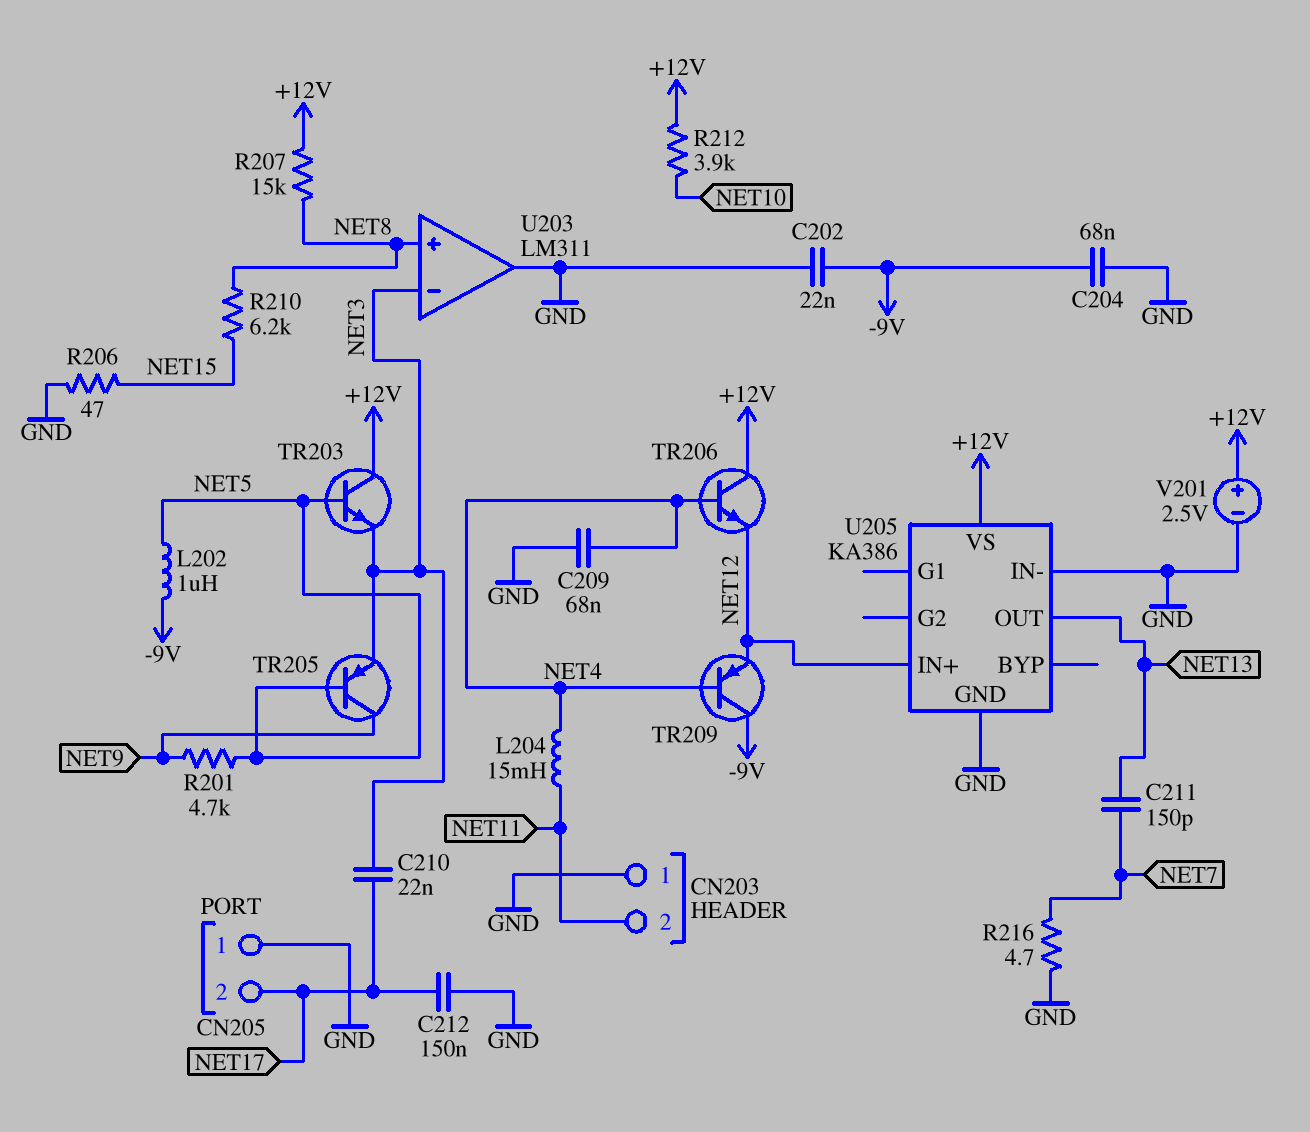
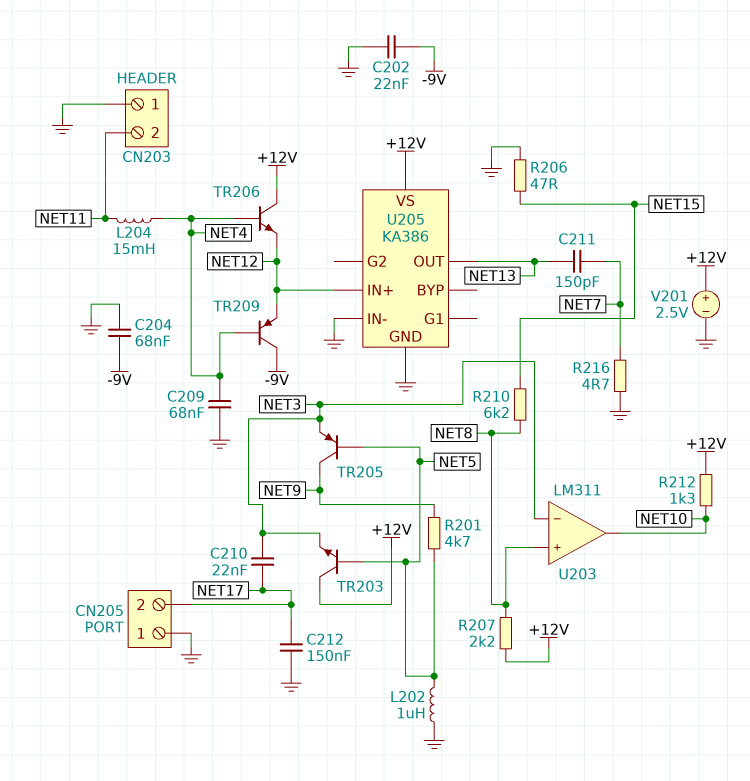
L202: 1uH (-9V, NET5) -> 1uH (GND, NET5)
R207: 15k (+12V, NET8) -> 2.2k (+12V, NET8)
R212: 3.9k (+12V, NET10) -> 1.3k (+12V, NET10)
U203 pin out: GND -> NET10

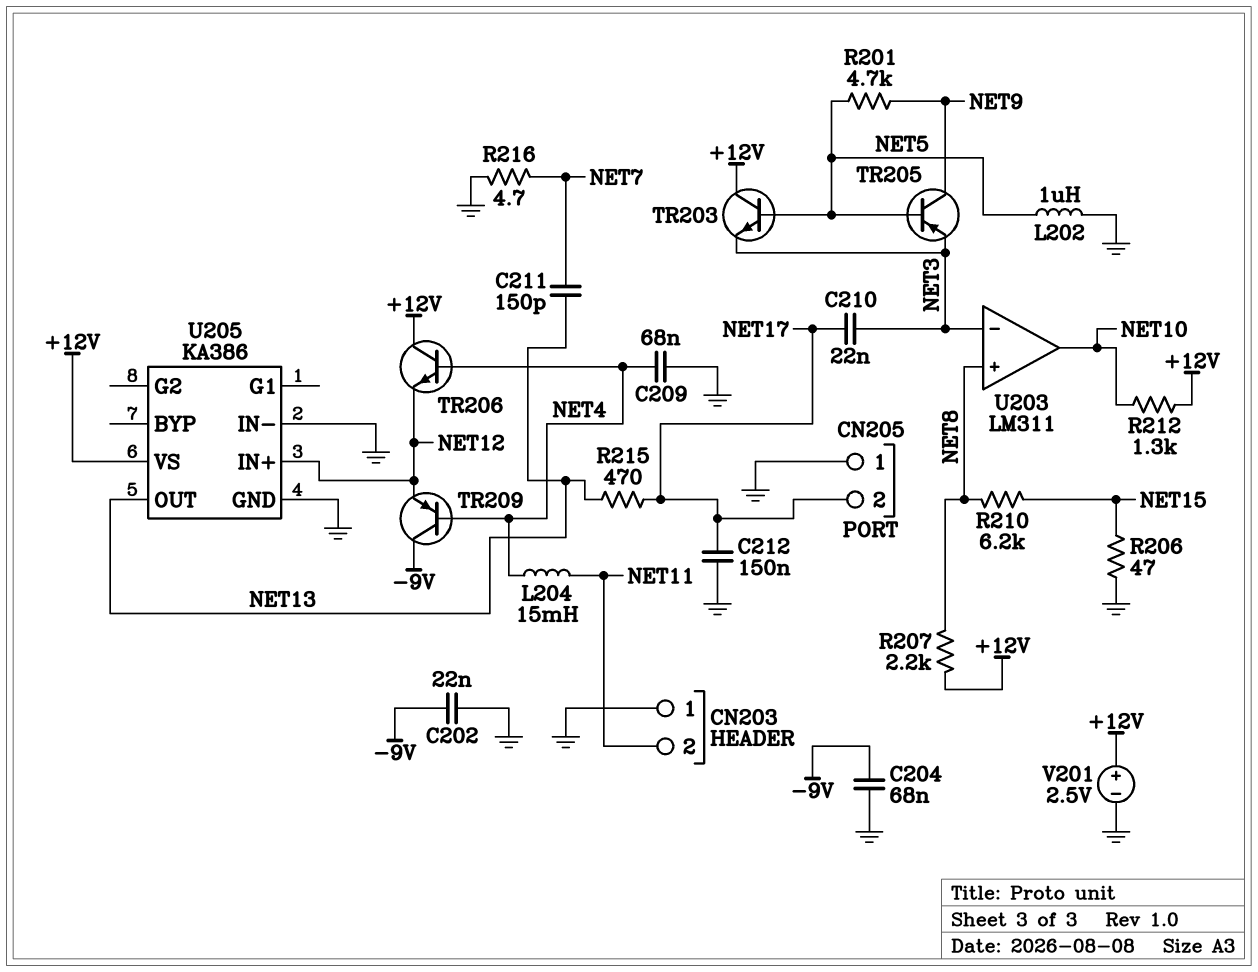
R215: none -> 470 (NET13, NET17)

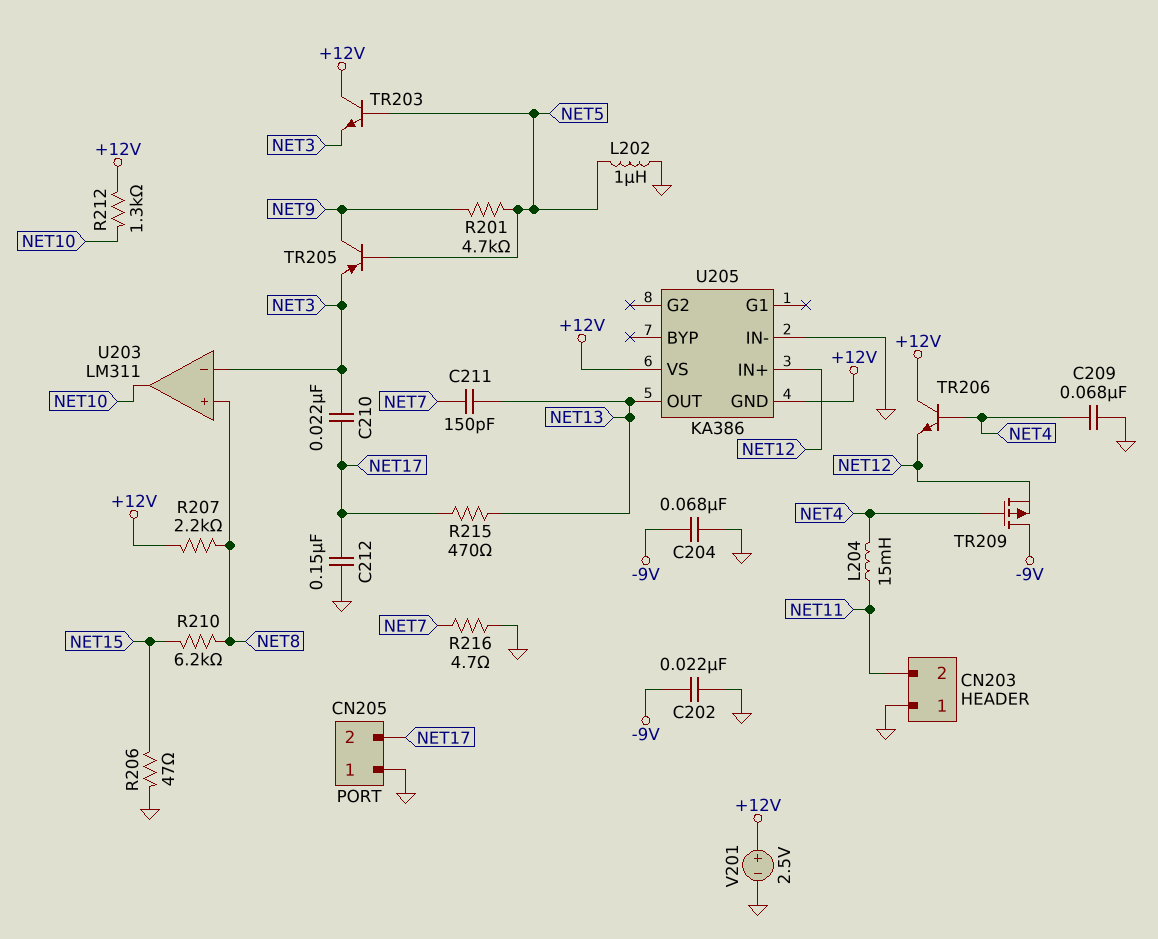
TR209: PNP (B NET4, C -9V, E NET12) -> PMOS (G NET4, D -9V, S NET12)
U205 pin GND: GND -> +12V

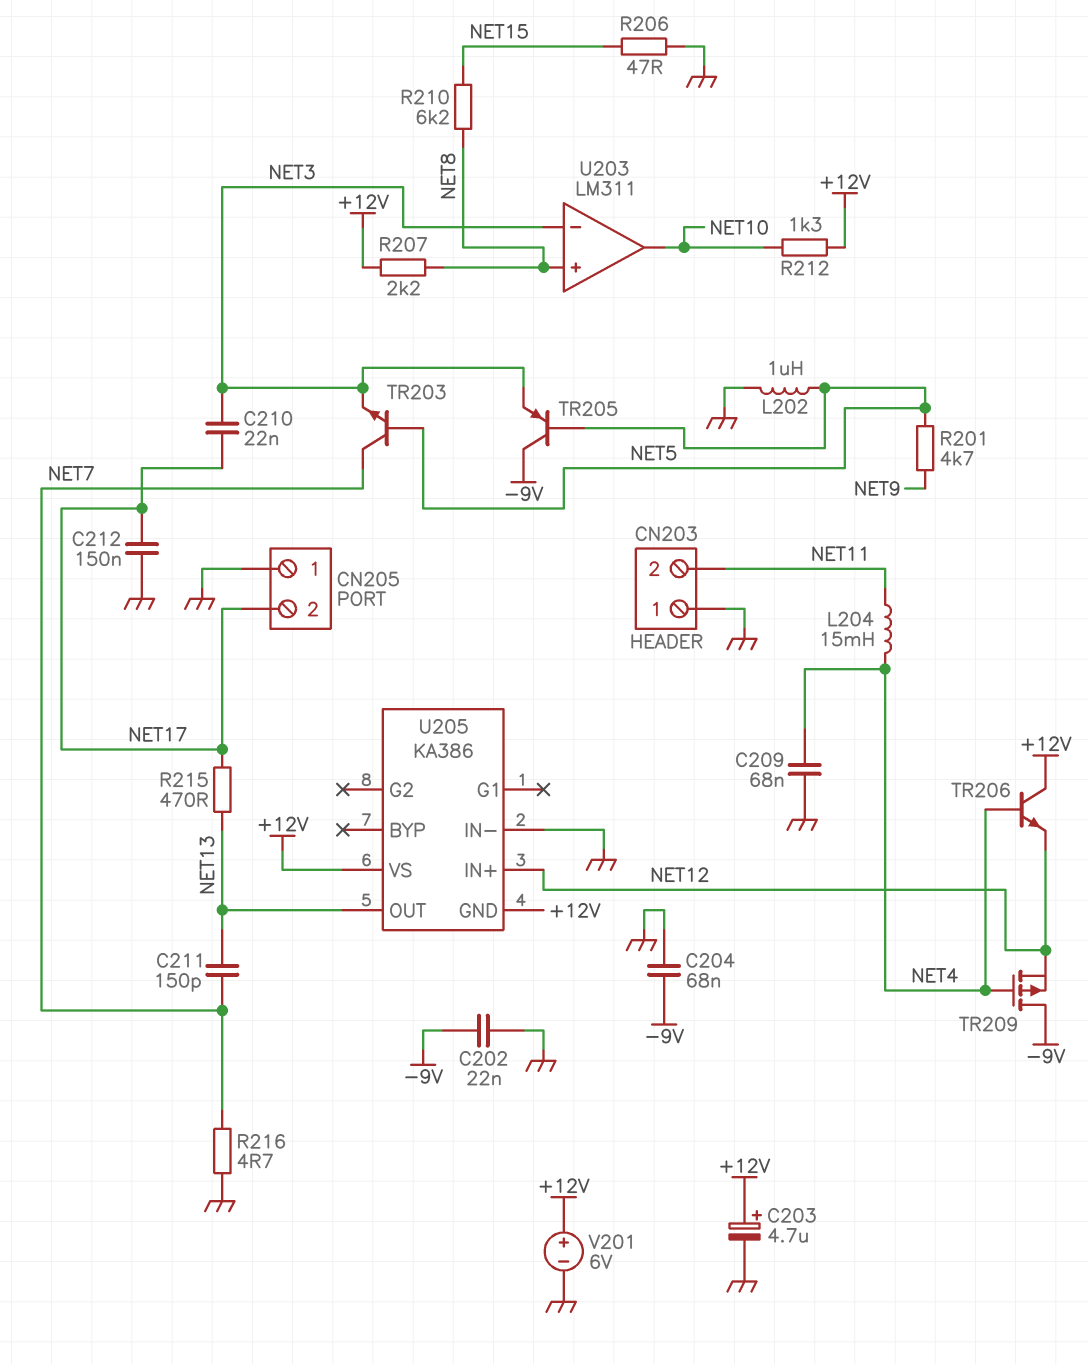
C203: none -> 4.7uF (plus +12V, minus GND)
TR203: NPN (B NET5, C +12V, E NET3) -> NPN (B NET5, C NET7, E NET3)
TR205: PNP (B NET5, C NET9, E NET3) -> PNP (B NET5, C -9V, E NET3)
V201: 2.5V (plus +12V, minus GND) -> 6V (plus +12V, minus GND)

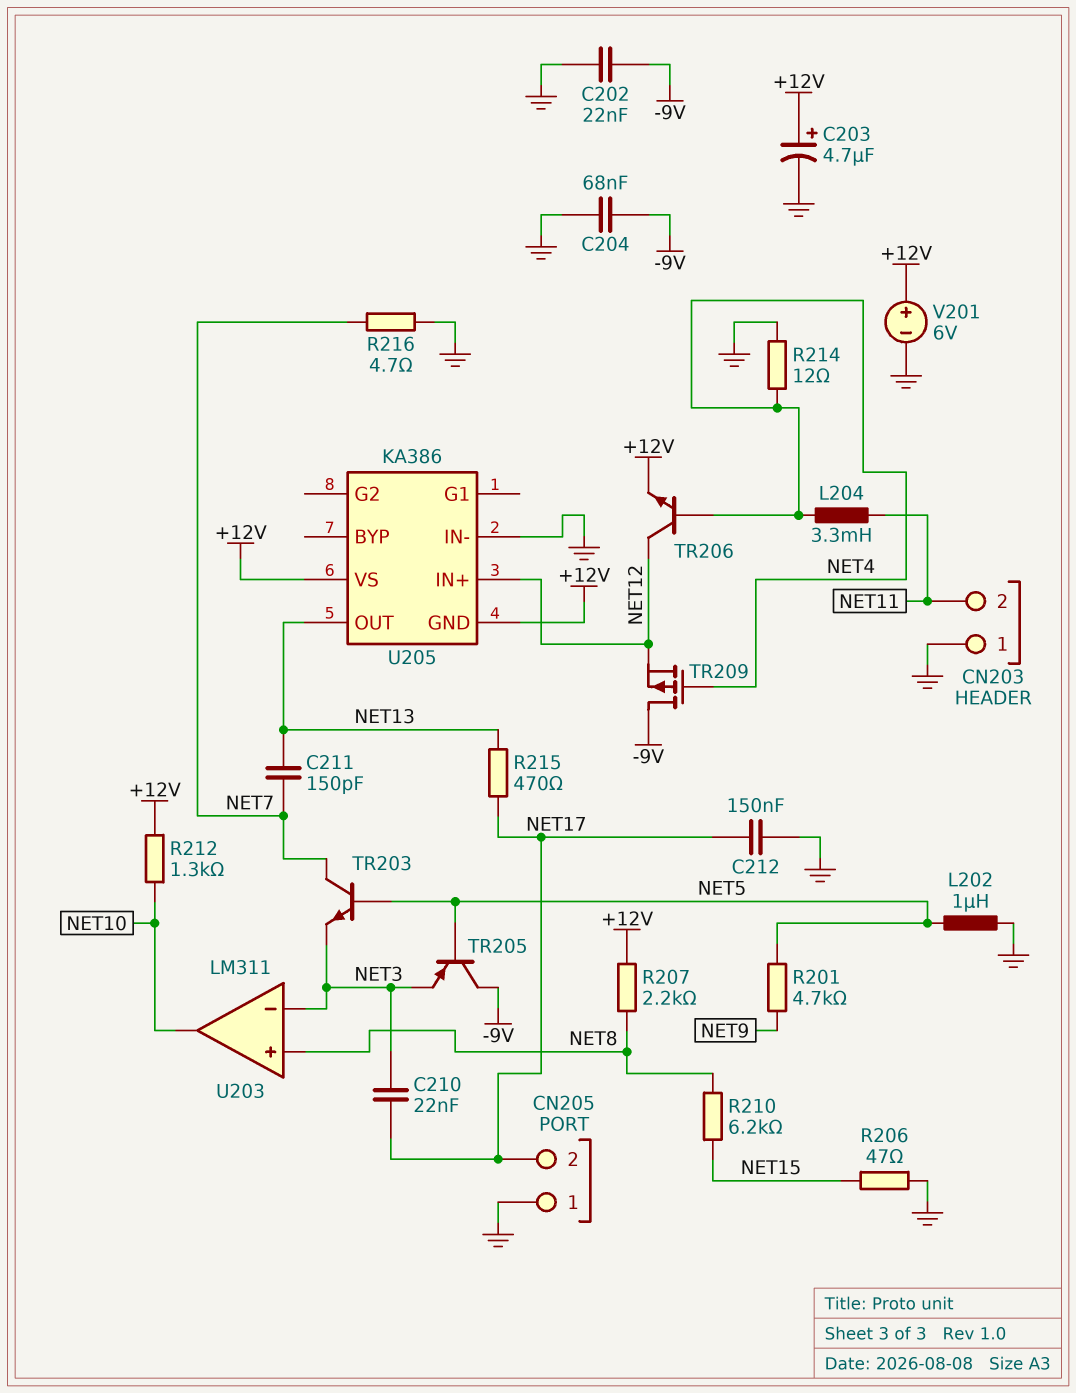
C209: 68nF (GND, NET4) -> none
L204: 15mH (NET4, NET11) -> 3.3mH (NET4, NET11)
R214: none -> 12 (GND, NET4)
TR206: NPN (B NET4, C +12V, E NET12) -> NPN (B NET4, C NET12, E +12V)

